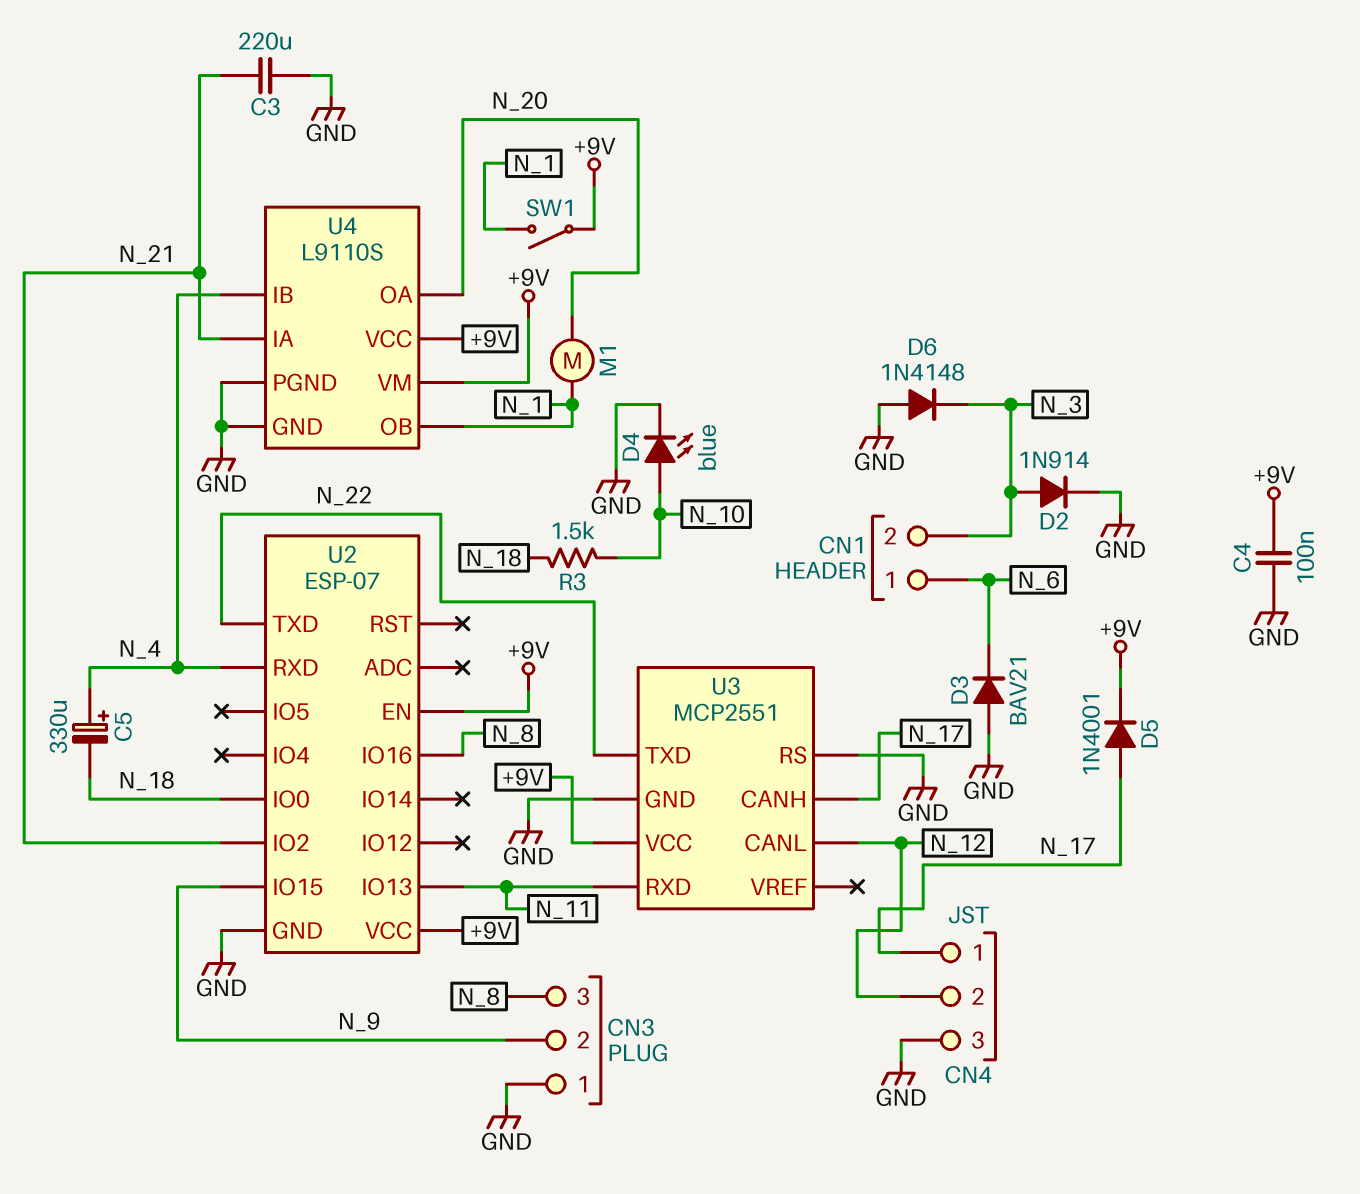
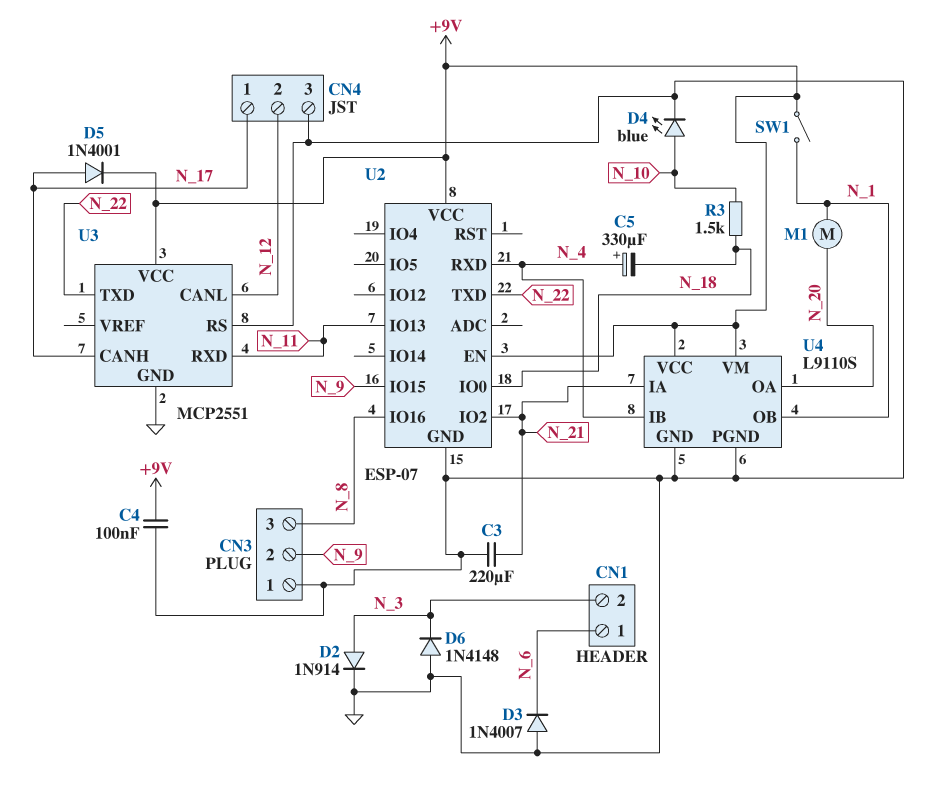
D3: diode BAV21 (A GND, K N_6) -> diode 1N4007 (A GND, K N_6)

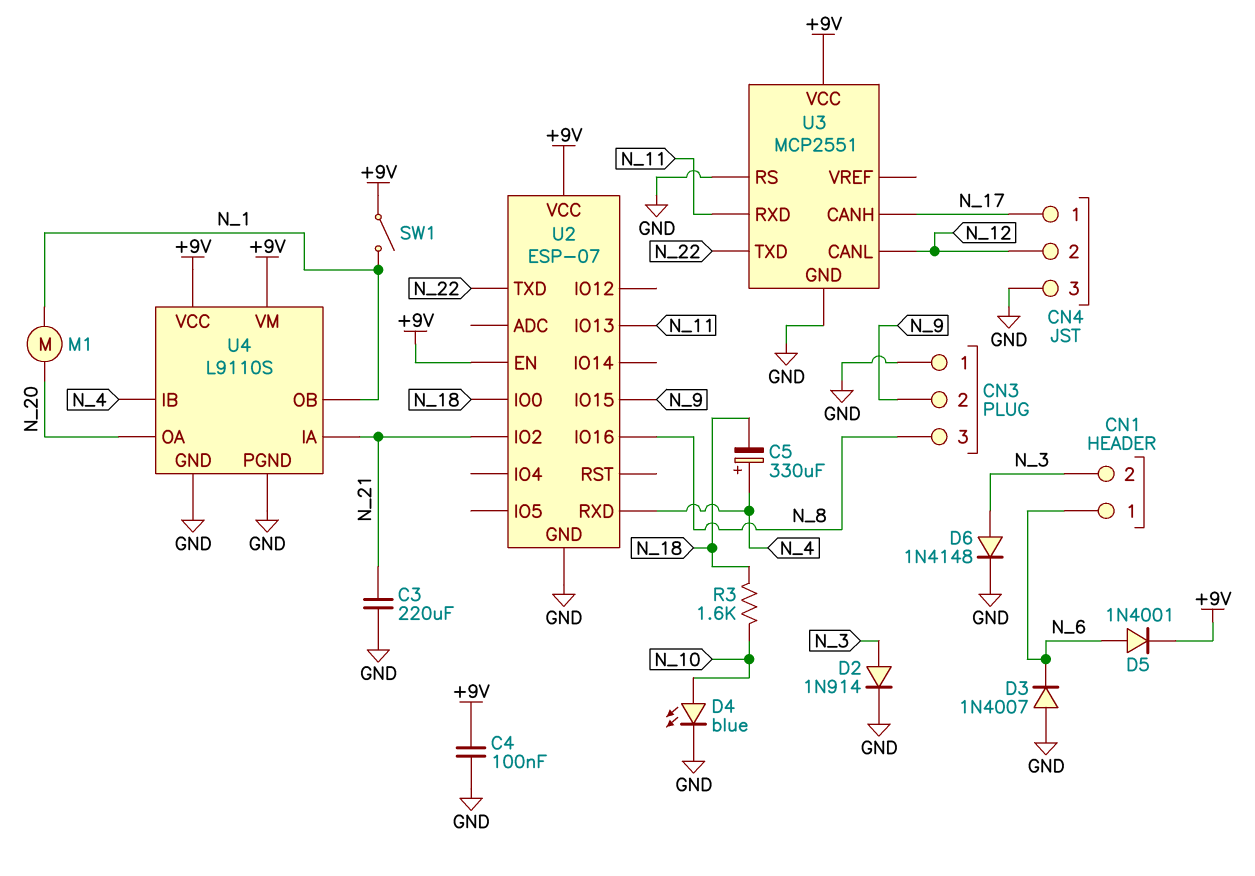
D5: diode 1N4001 (A N_17, K +9V) -> diode 1N4001 (A N_6, K +9V)
D6: diode 1N4148 (A GND, K N_3) -> diode 1N4148 (A N_3, K GND)
R3: 1.5k (N_10, N_18) -> 1.6k (N_10, N_18)

